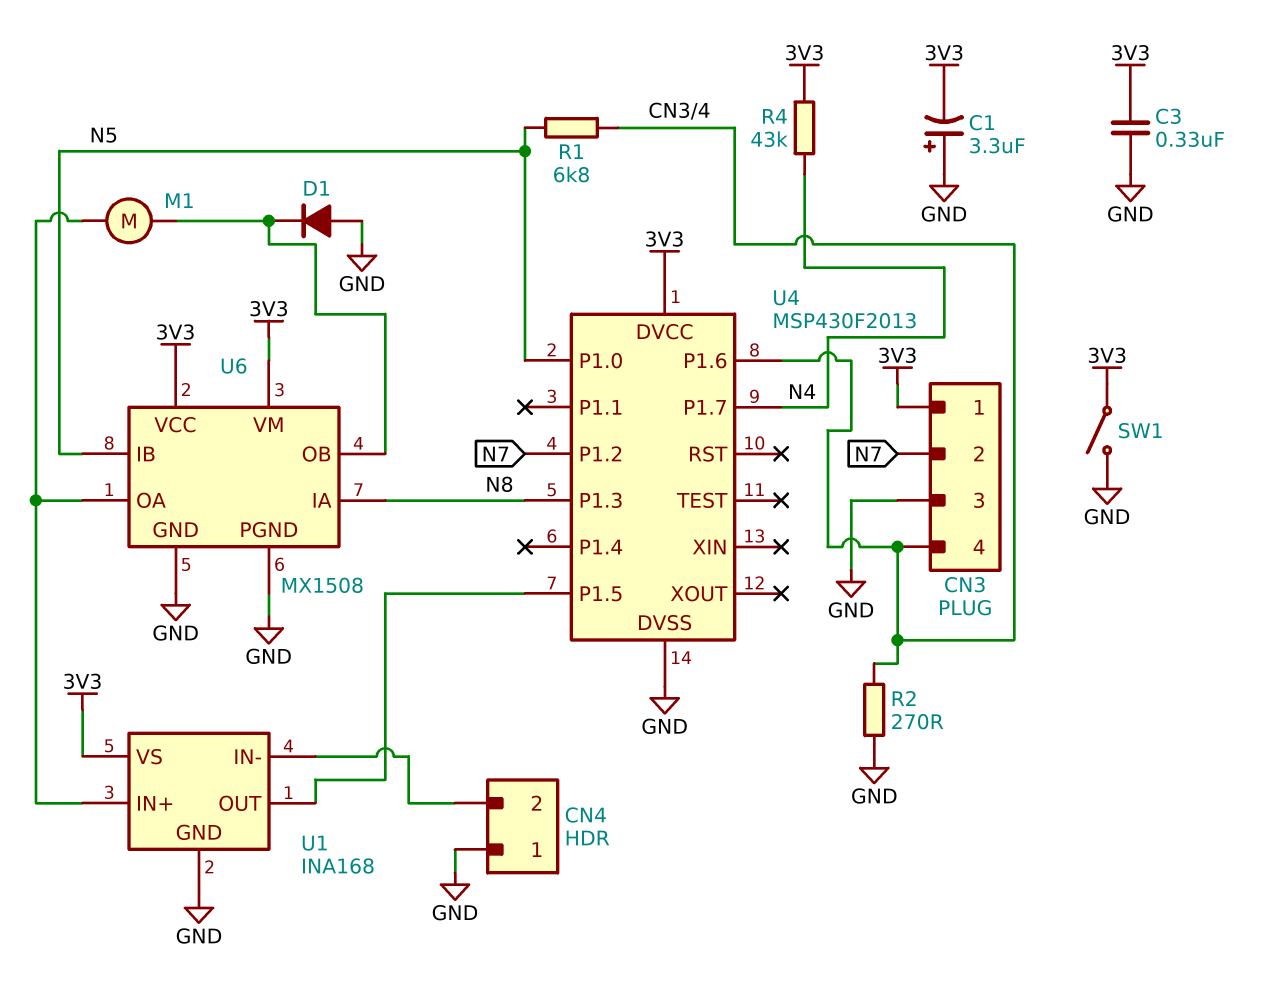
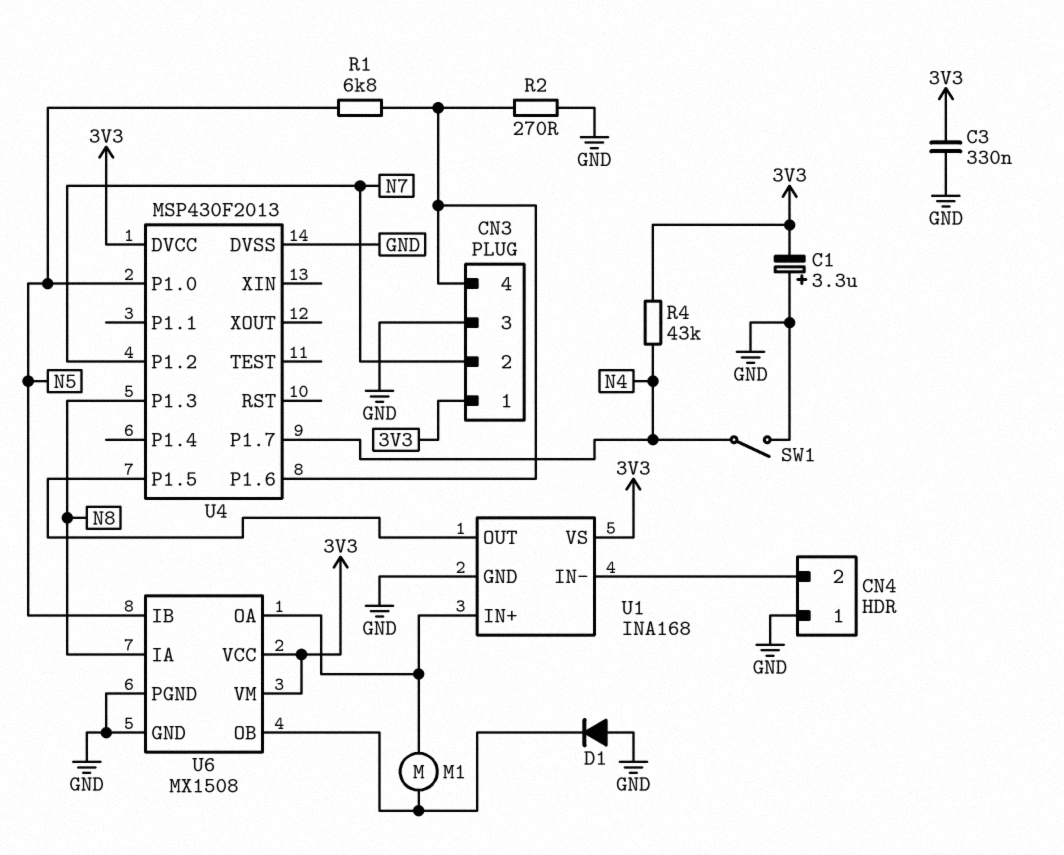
SW1: switch (3V3, GND) -> switch (GND, N4)

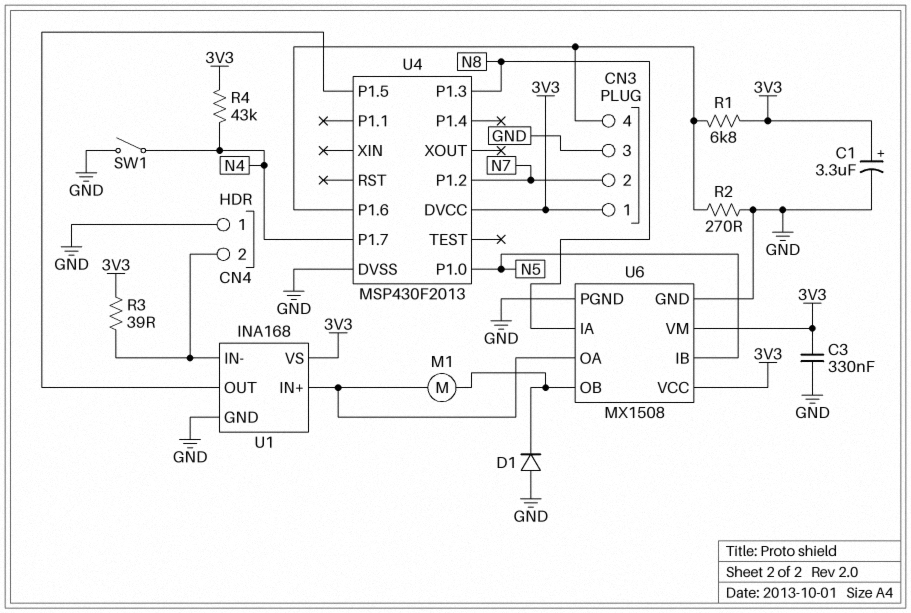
C1: 3.3uF (plus GND, minus 3V3) -> 3.3uF (plus 3V3, minus GND)
R1: 6.8k (CN3/4, N5) -> 6.8k (3V3, CN3/4)
R3: none -> 39 (3V3, CN4/2)

